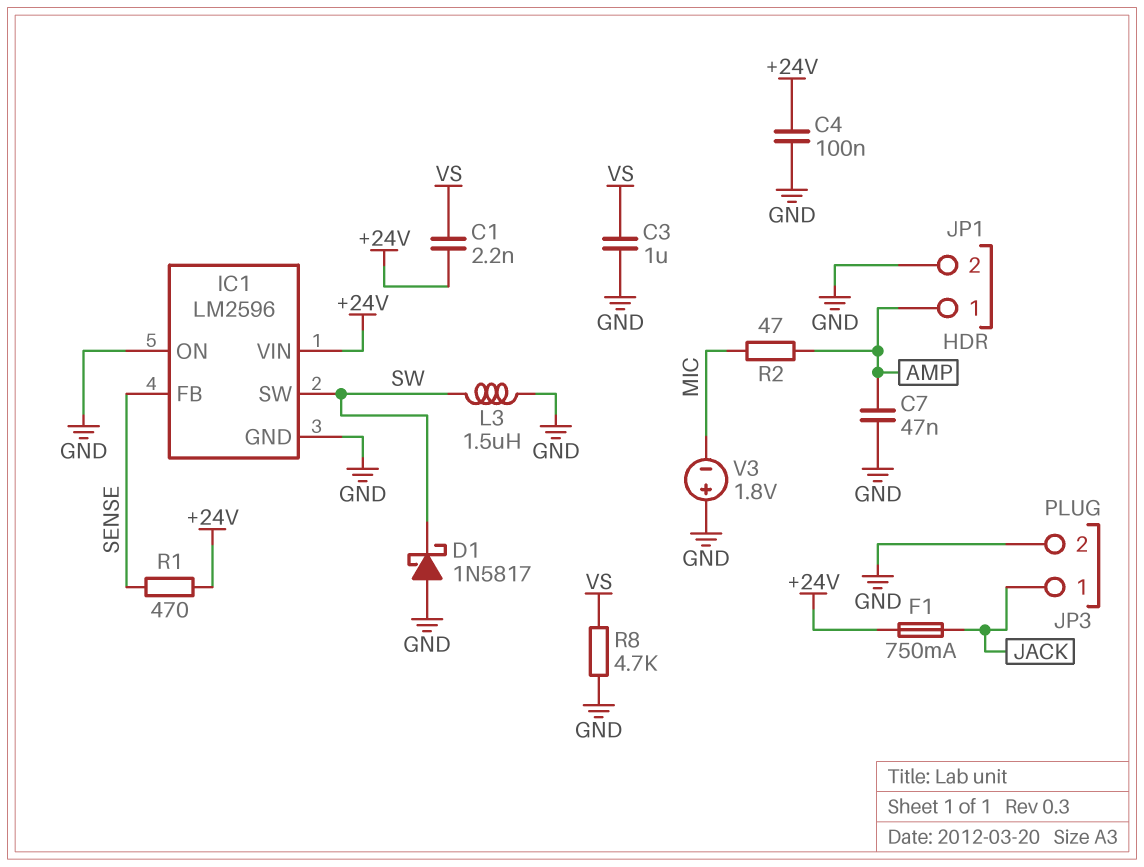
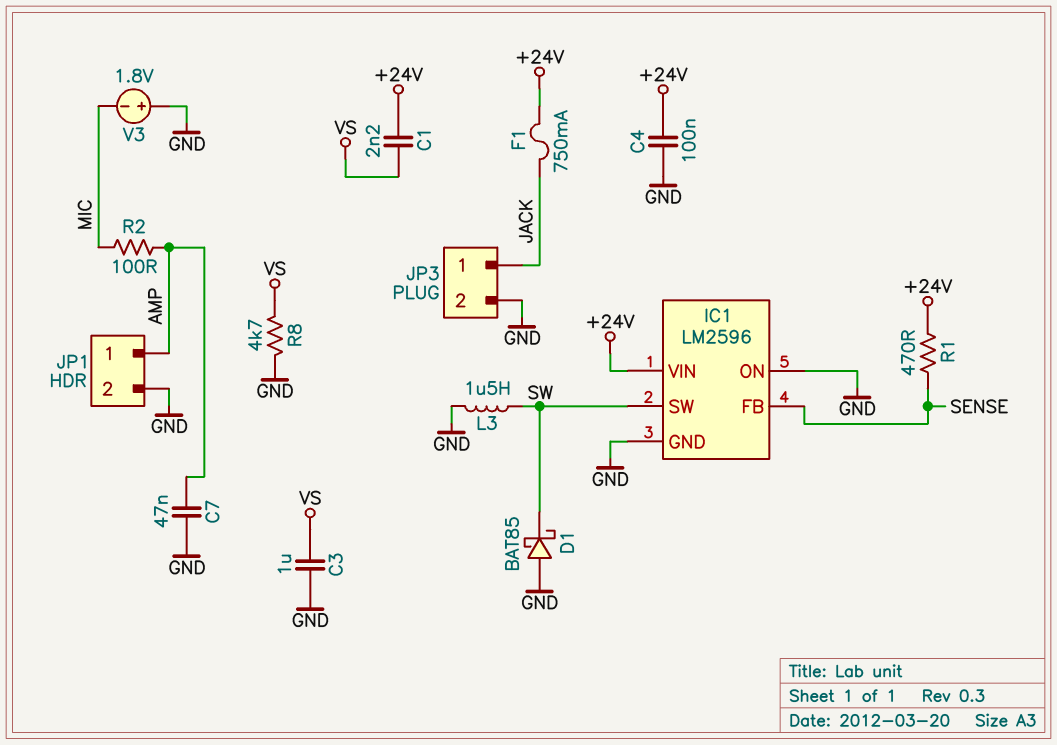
D1: schottky 1N5817 (A GND, K SW) -> schottky BAT85 (A GND, K SW)
R2: 47 (AMP, MIC) -> 100 (AMP, MIC)

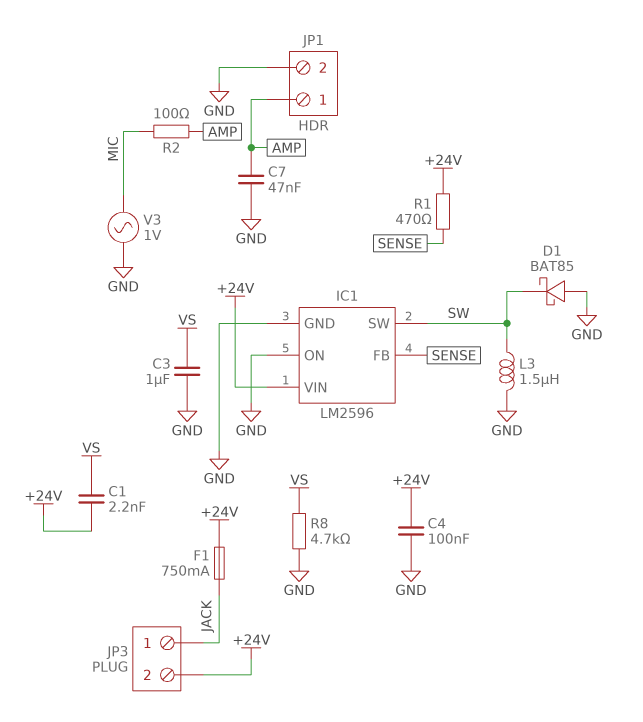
JP3 pin 2: GND -> +24V
V3: 1.8V (plus GND, minus MIC) -> AC 1V (GND, MIC)

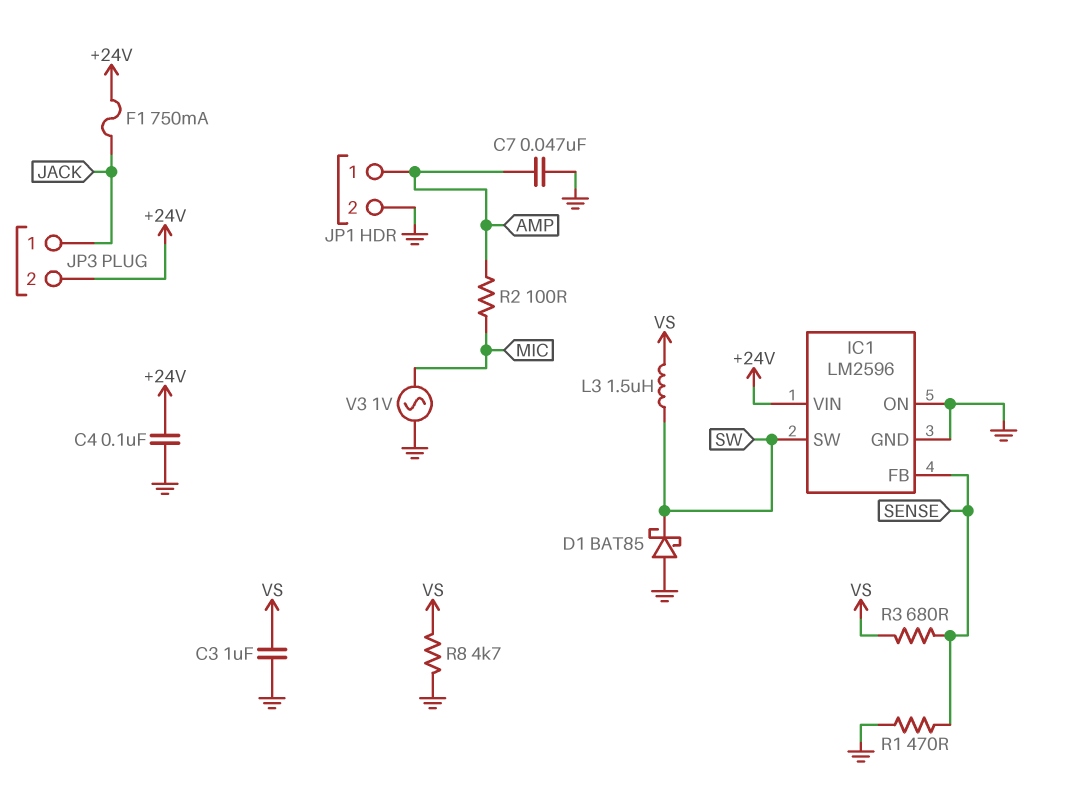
C1: 2.2nF (+24V, VS) -> none
L3: 1.5uH (GND, SW) -> 1.5uH (SW, VS)
R1: 470 (+24V, SENSE) -> 470 (GND, SENSE)
R3: none -> 680 (SENSE, VS)

